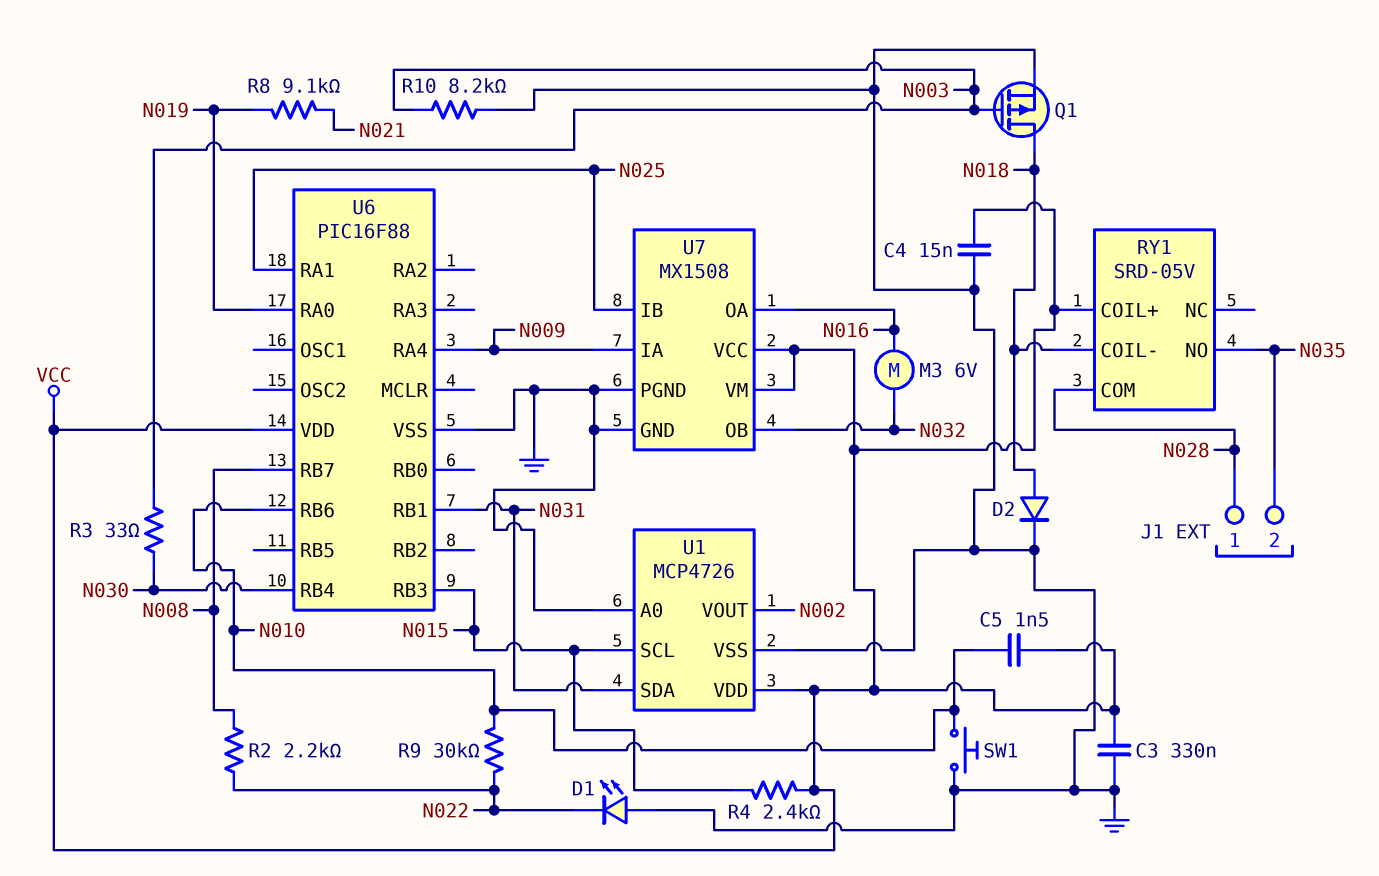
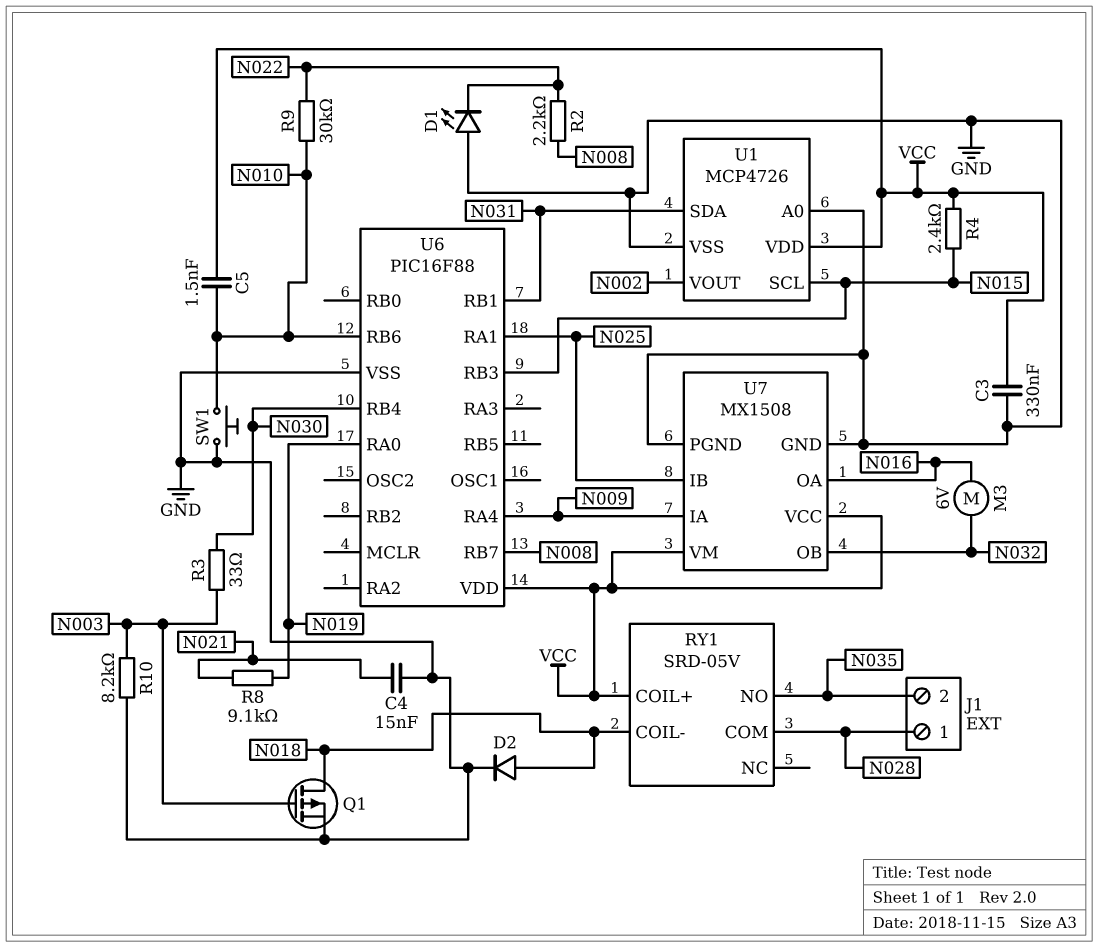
C4: 15nF (GND, VCC) -> 15nF (GND, N021)

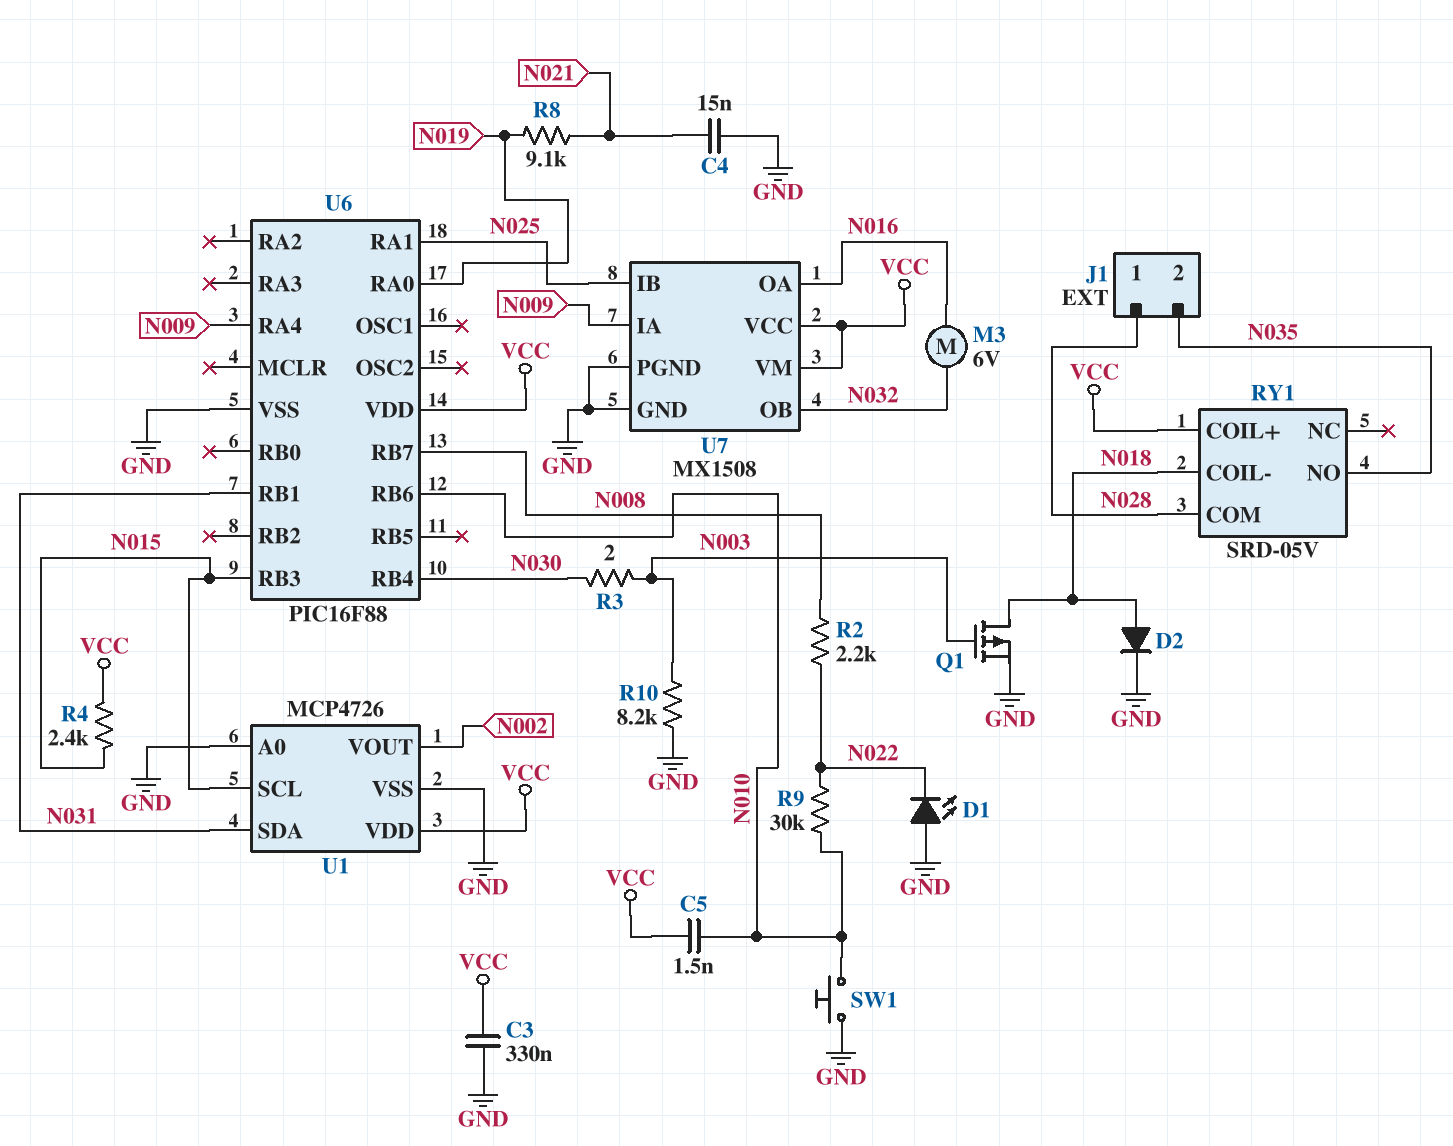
R3: 33 (N003, N030) -> 2 (N003, N030)

